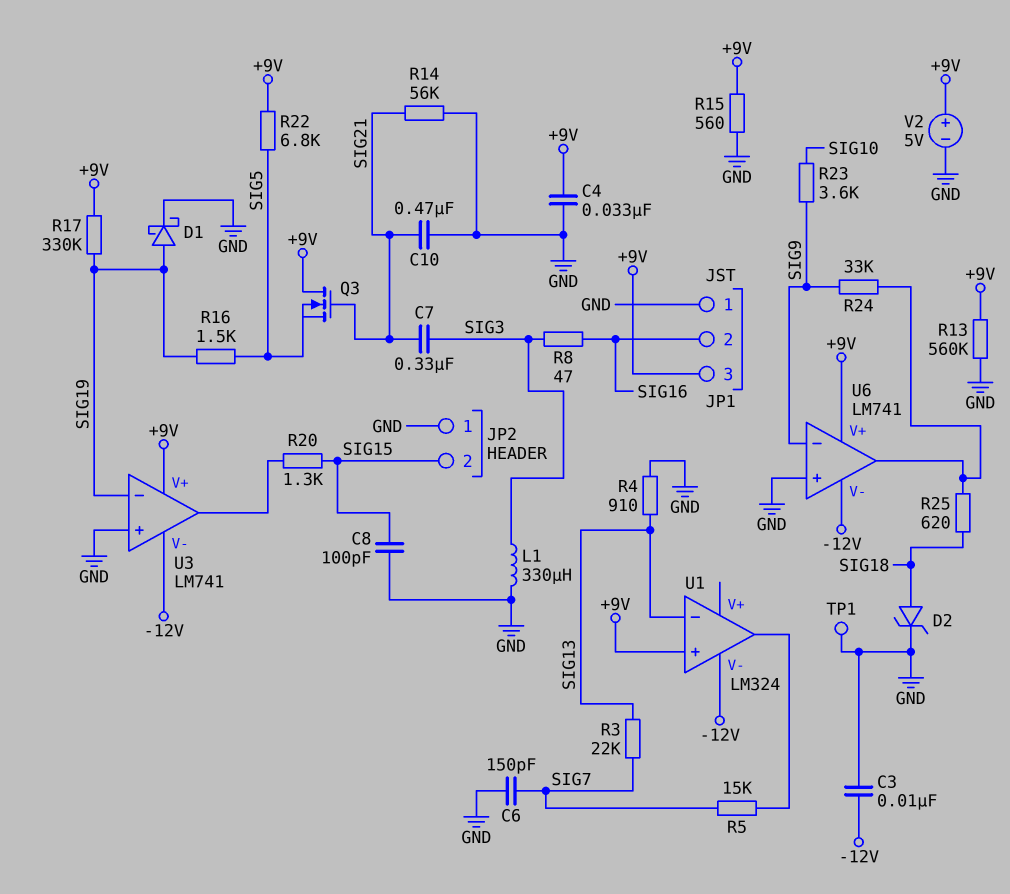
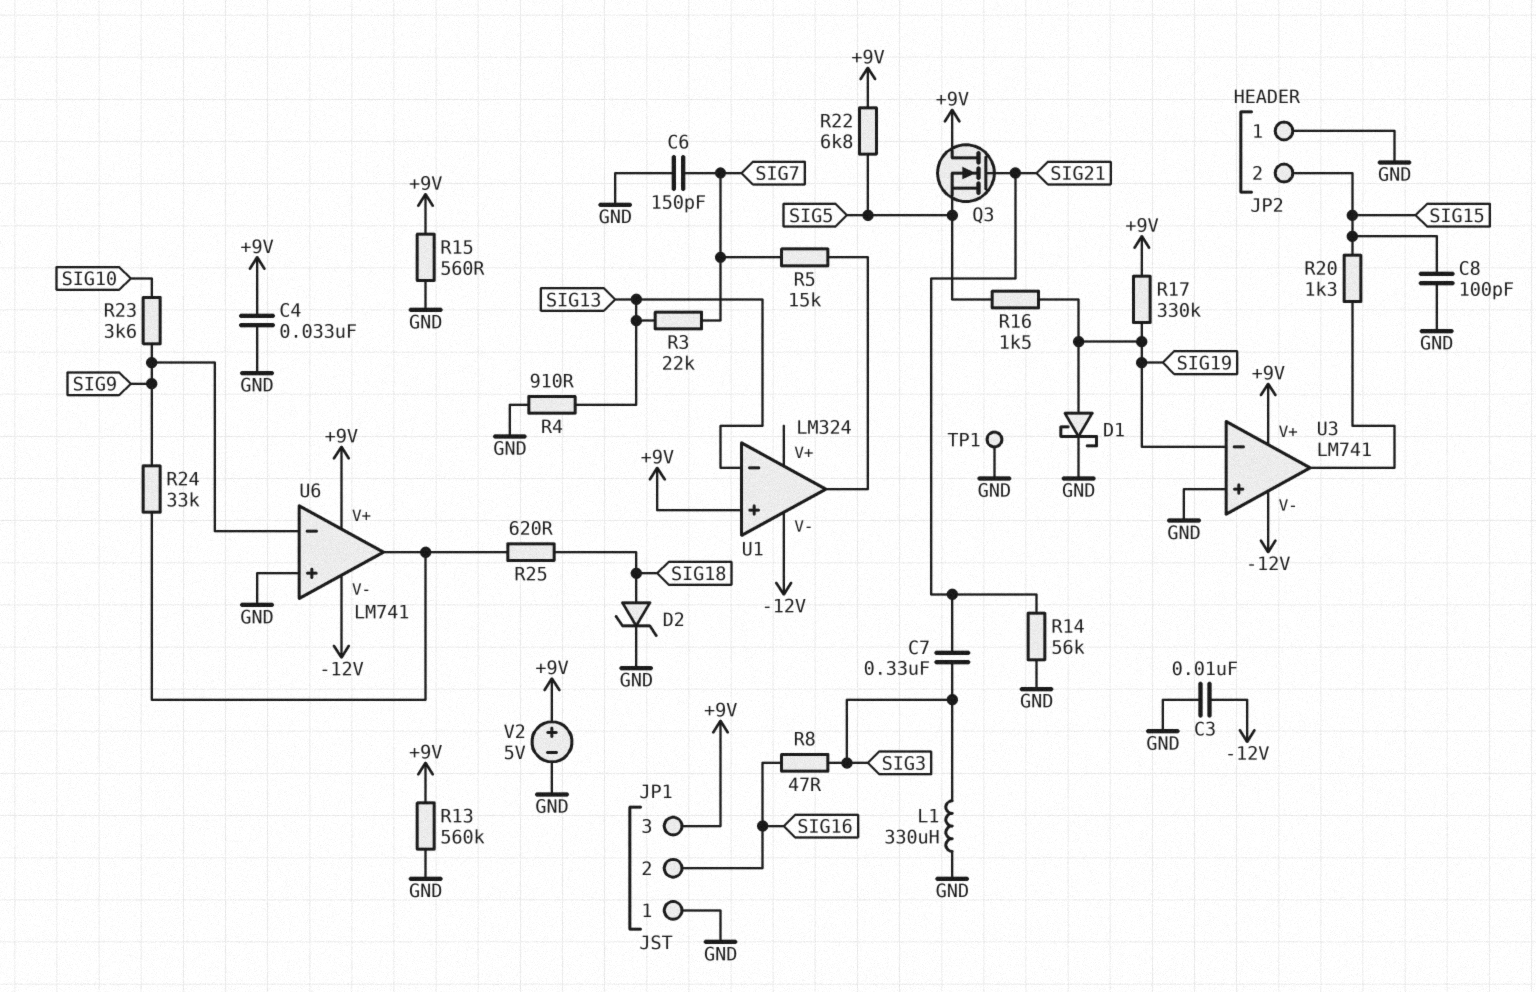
C10: 470nF (GND, SIG21) -> none

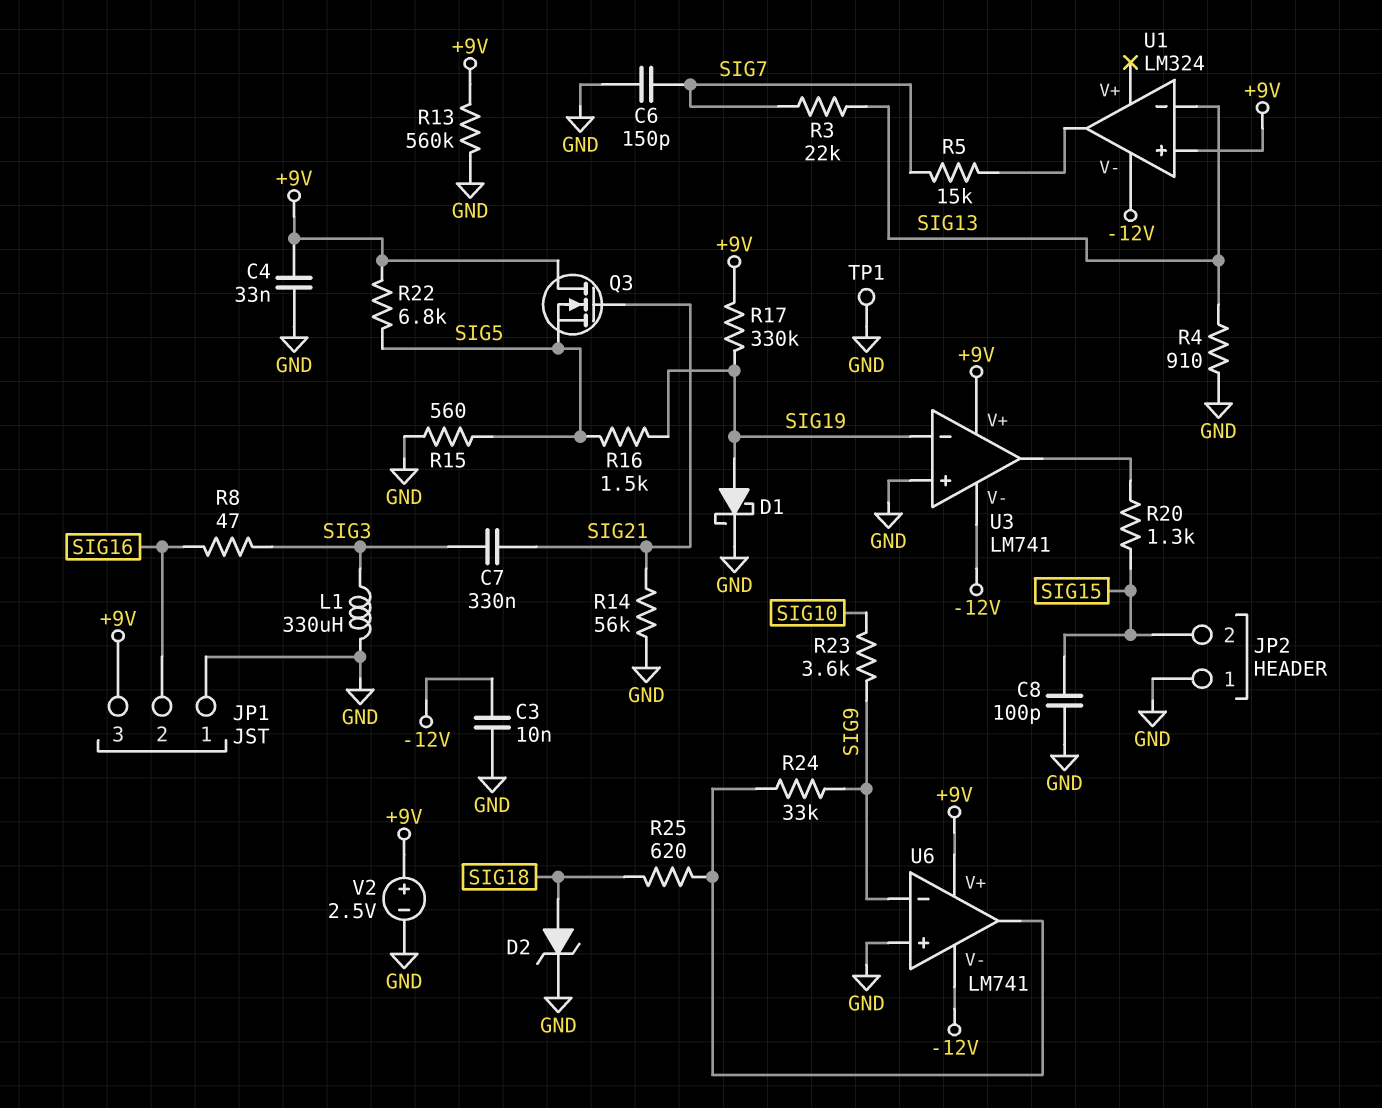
R15: 560 (+9V, GND) -> 560 (GND, SIG5)
V2: 5V (plus +9V, minus GND) -> 2.5V (plus +9V, minus GND)

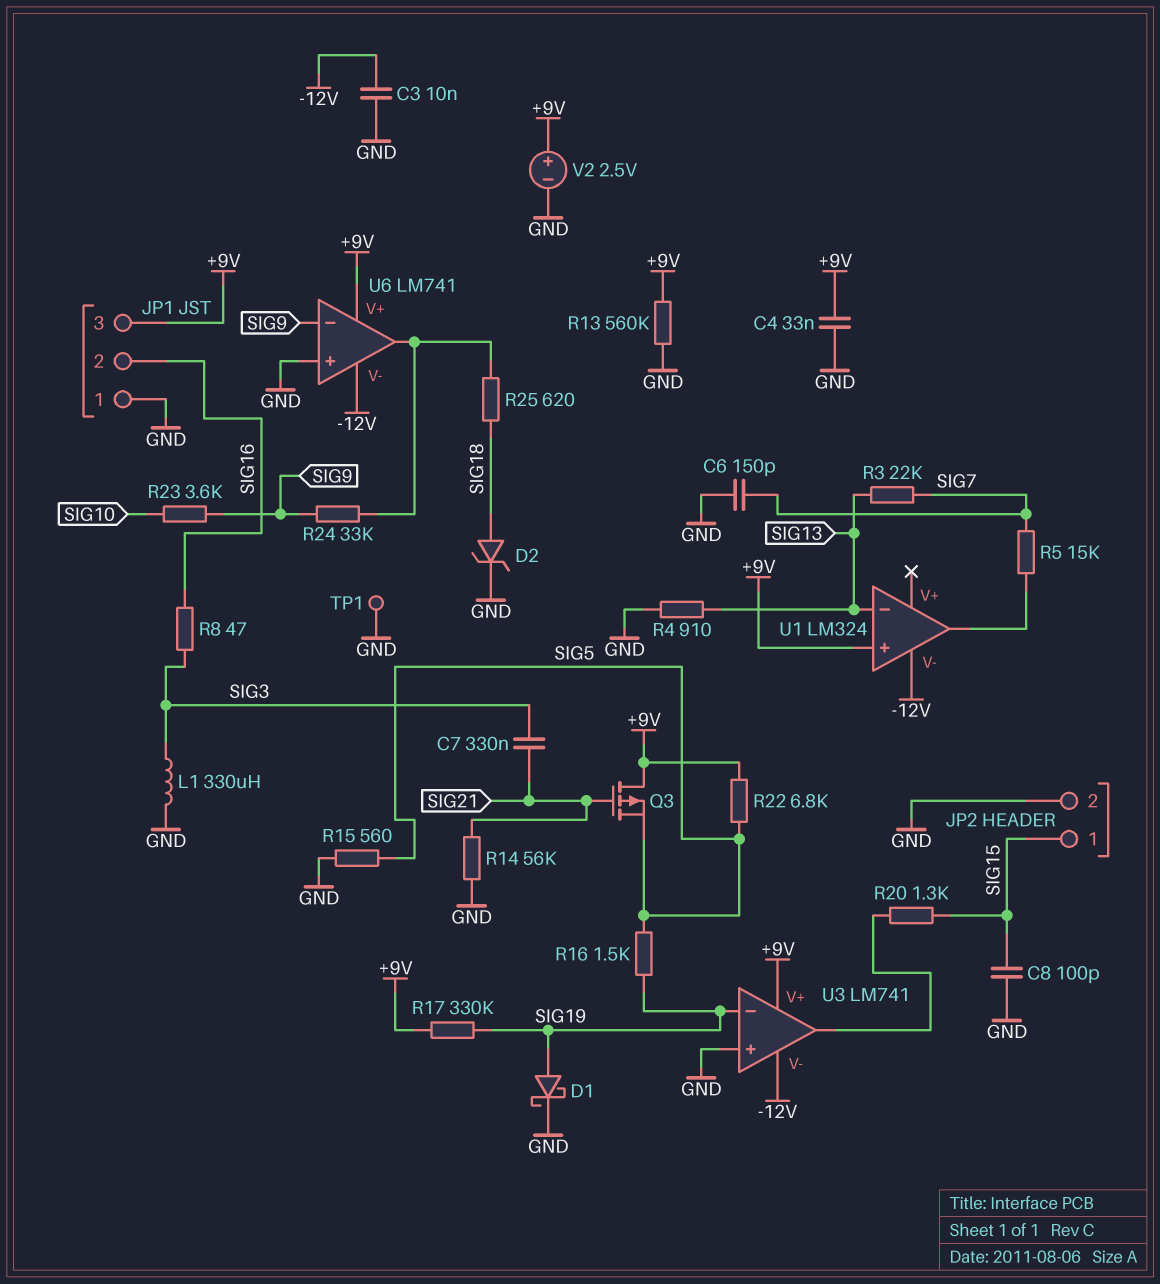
JP2 pin 1: GND -> SIG15
JP2 pin 2: SIG15 -> GND
Q3: NMOS (G SIG21, D +9V, S SIG5) -> PMOS (G SIG21, D +9V, S SIG5)

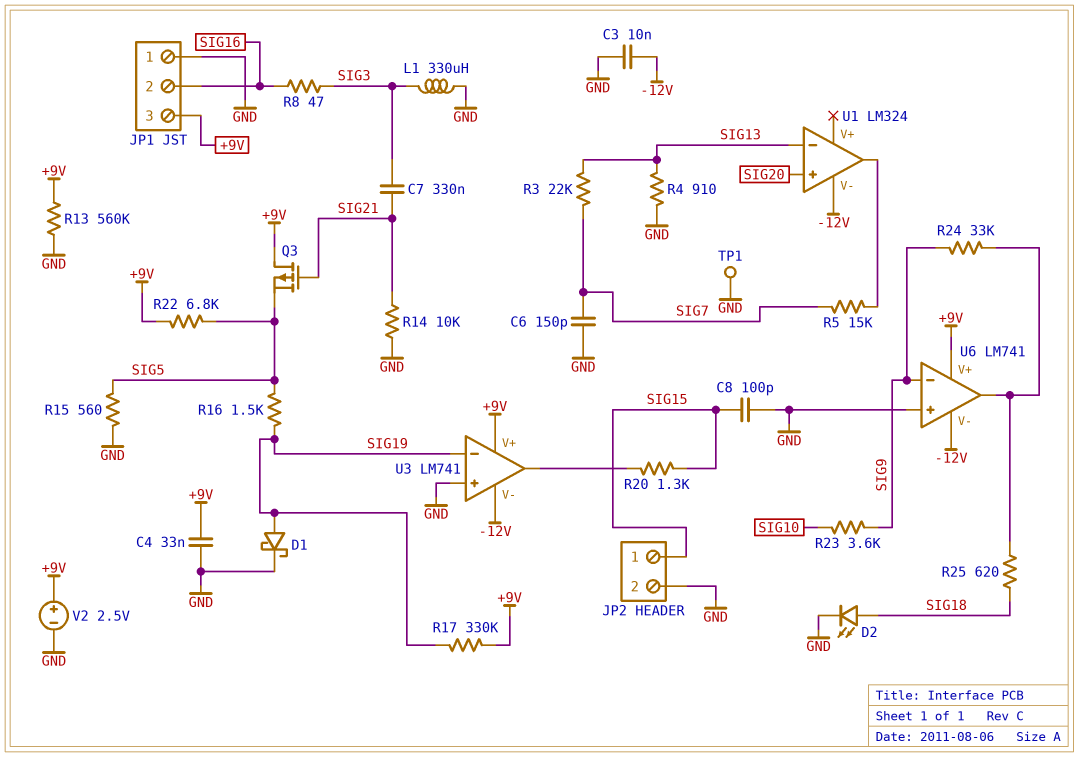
D2: zener (A SIG18, K GND) -> LED (A SIG18, K GND)
R14: 56k (GND, SIG21) -> 10k (GND, SIG21)
U1 pin in+: +9V -> SIG20

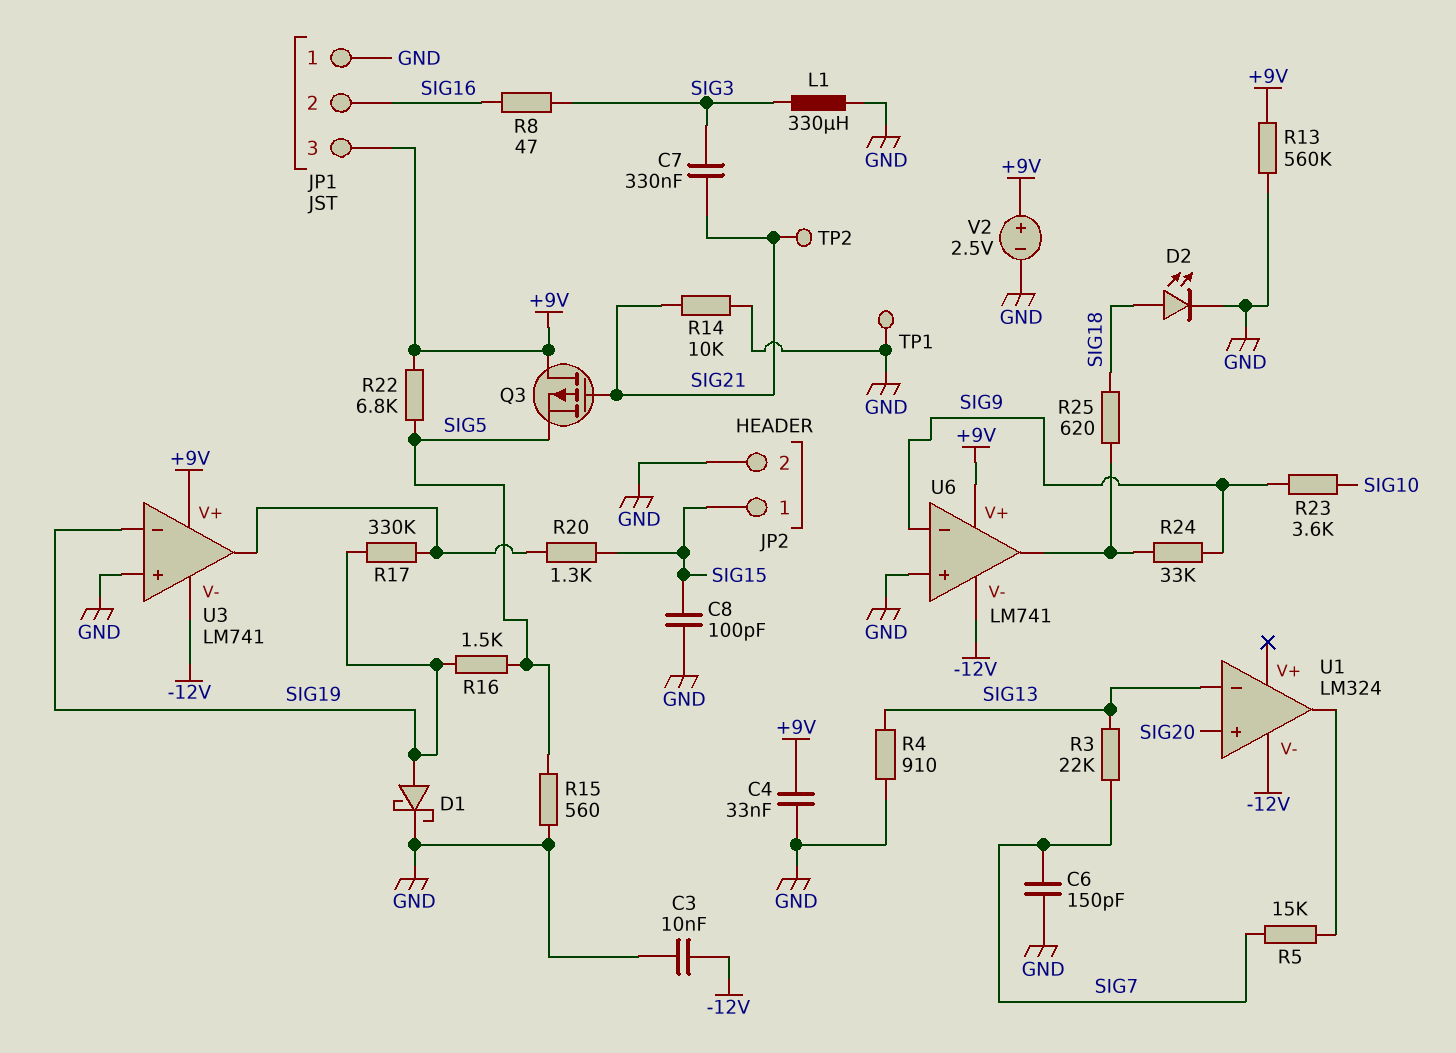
R17: 330k (+9V, SIG19) -> 330k (SIG19, U3/out)
TP2: none -> test point (SIG21)

